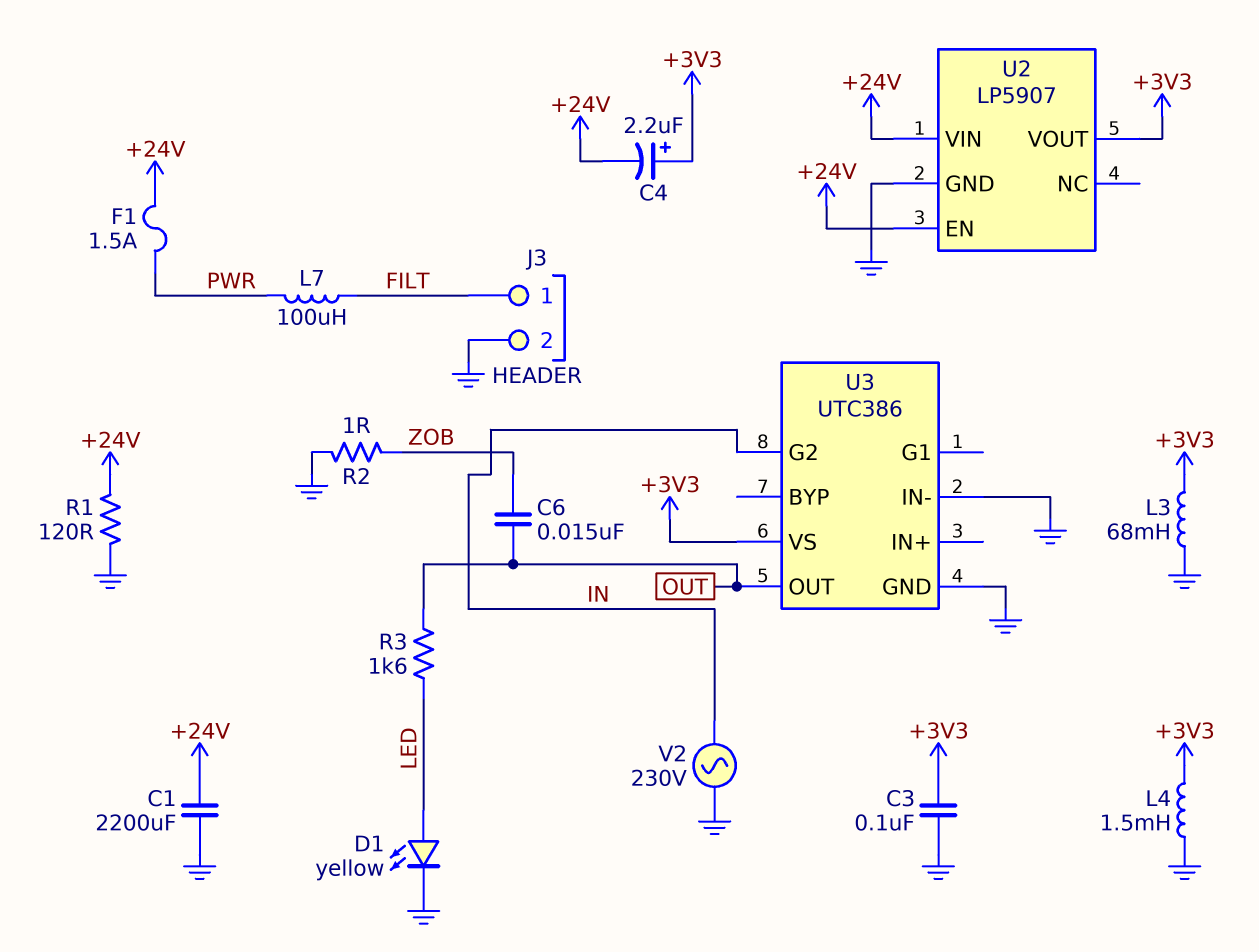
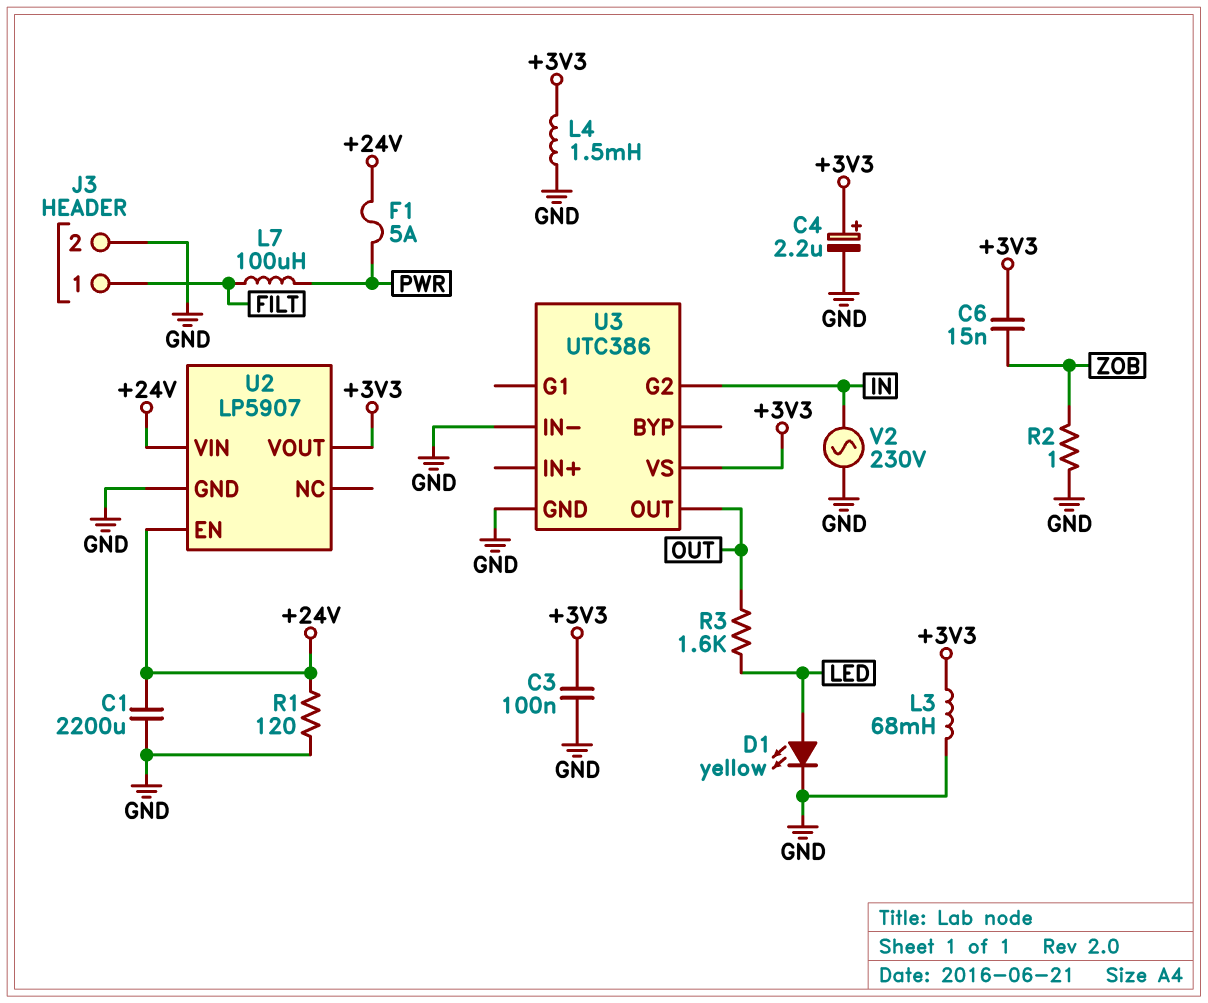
C4: 2.2uF (plus +3V3, minus +24V) -> 2.2uF (plus +3V3, minus GND)
C6: 15nF (OUT, ZOB) -> 15nF (+3V3, ZOB)
F1: 1.5A (+24V, PWR) -> 5A (+24V, PWR)

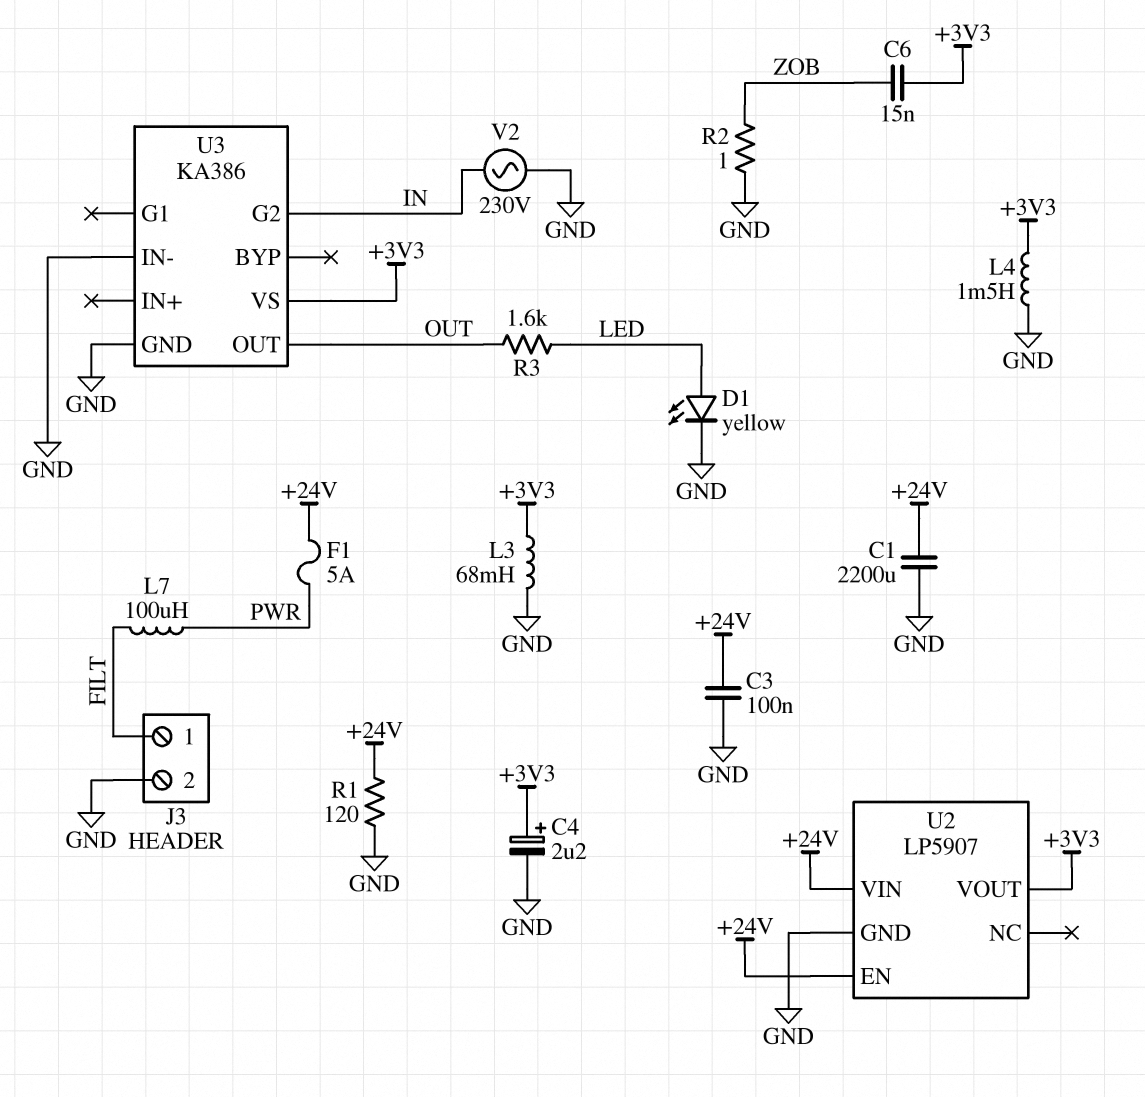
C3: 100nF (+3V3, GND) -> 100nF (+24V, GND)
U3: UTC386 -> KA386

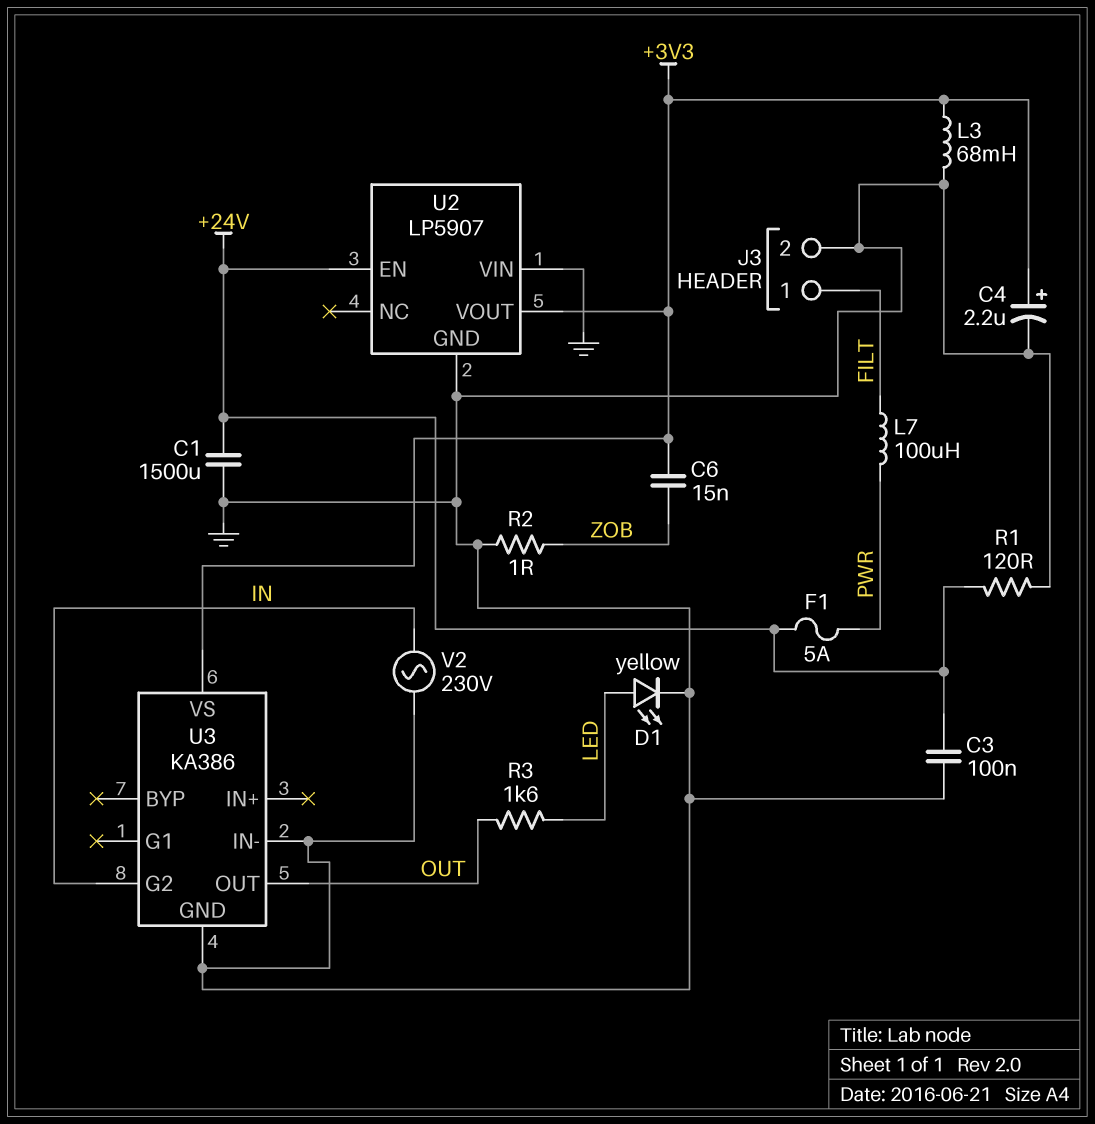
C1: 2200uF (+24V, GND) -> 1500uF (+24V, GND)
L4: 1.5mH (+3V3, GND) -> none
U2 pin VIN: +24V -> GND

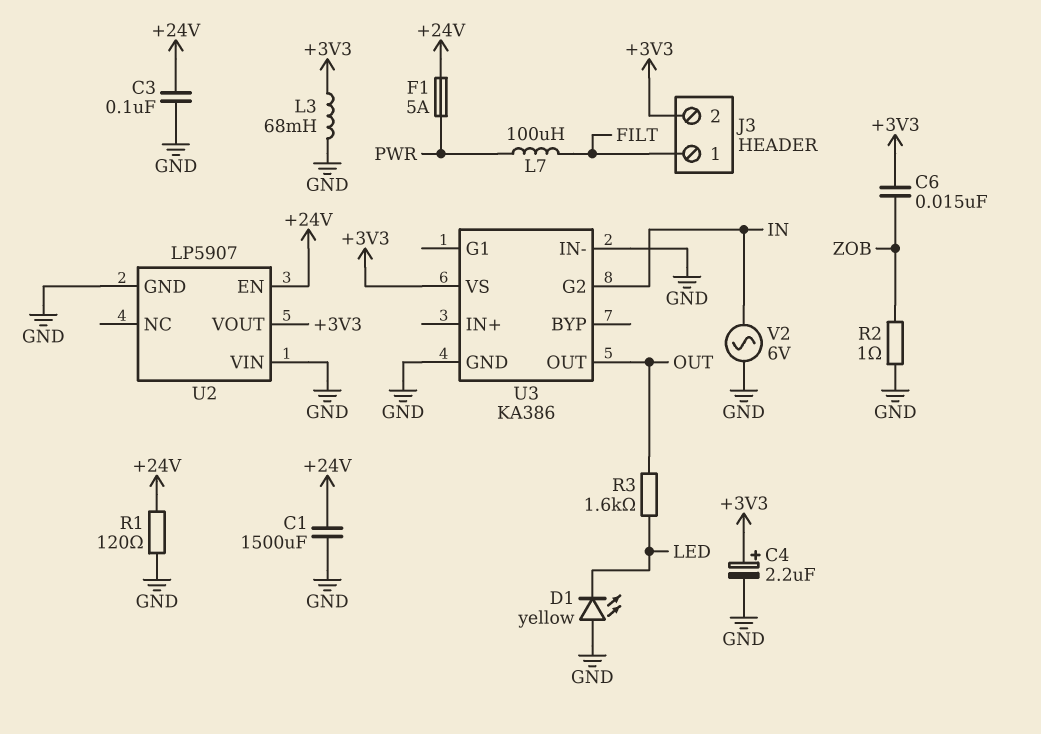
D1: LED yellow (A LED, K GND) -> LED yellow (A GND, K LED)
J3 pin 2: GND -> +3V3
V2: AC 230V (GND, IN) -> AC 6V (GND, IN)

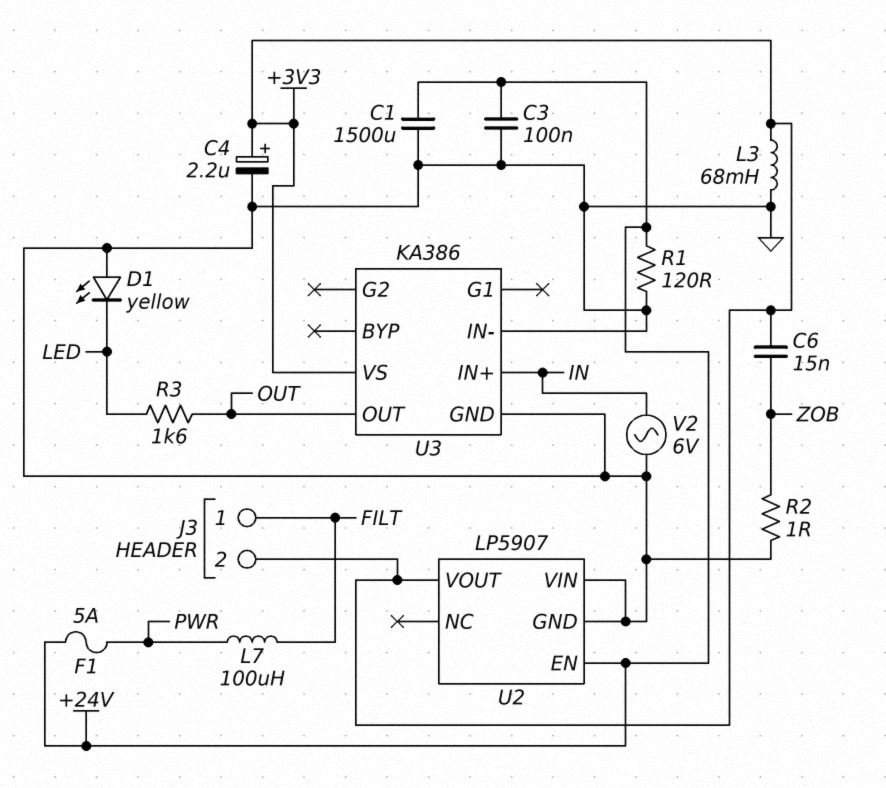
U3 pin G2: IN -> none
U3 pin IN+: none -> IN

